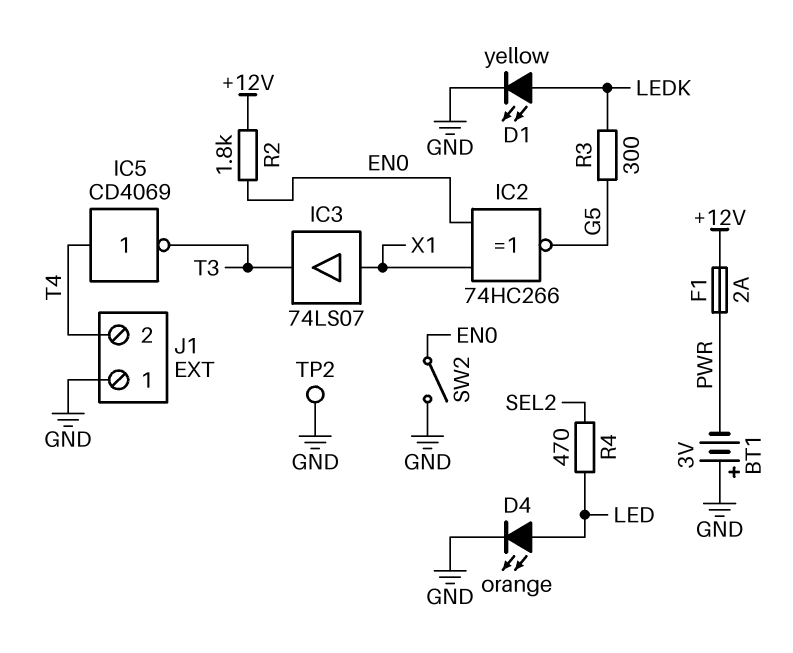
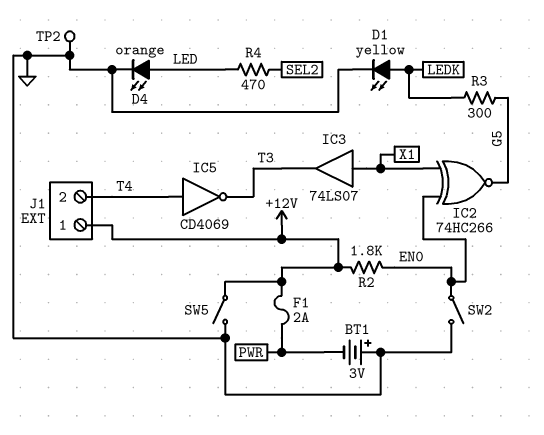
J1 pin 1: GND -> +12V
SW5: none -> switch (+12V, GND)

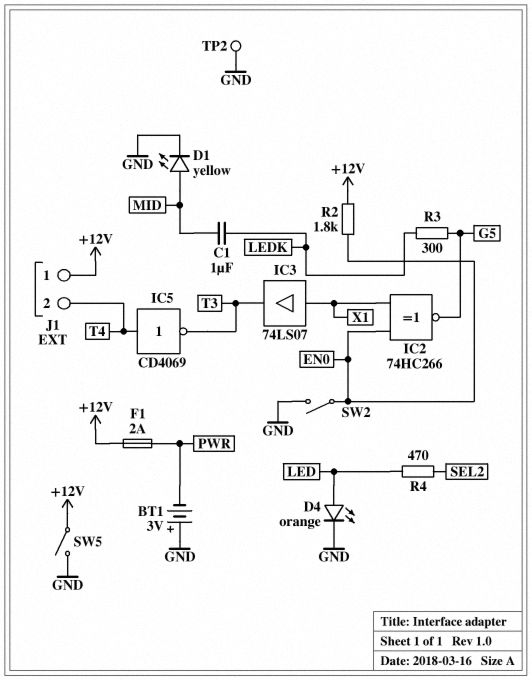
C1: none -> 1uF (LEDK, MID)
D1: LED yellow (A LEDK, K GND) -> LED yellow (A MID, K GND)

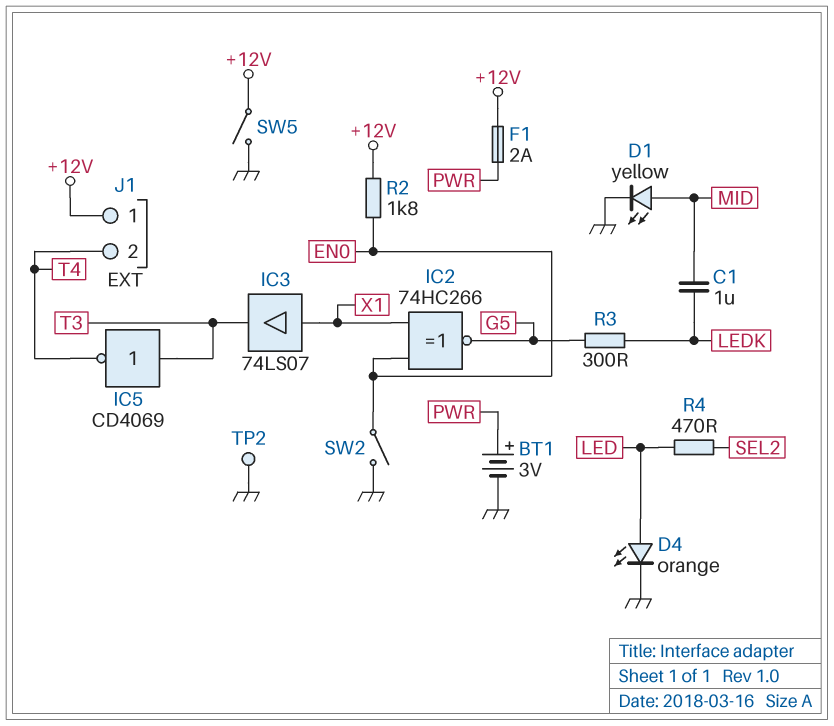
BT1: 3V (plus GND, minus PWR) -> 3V (plus PWR, minus GND)
IC5: NOT CD4069 (in T4, out T3) -> NOT CD4069 (in T3, out T4)

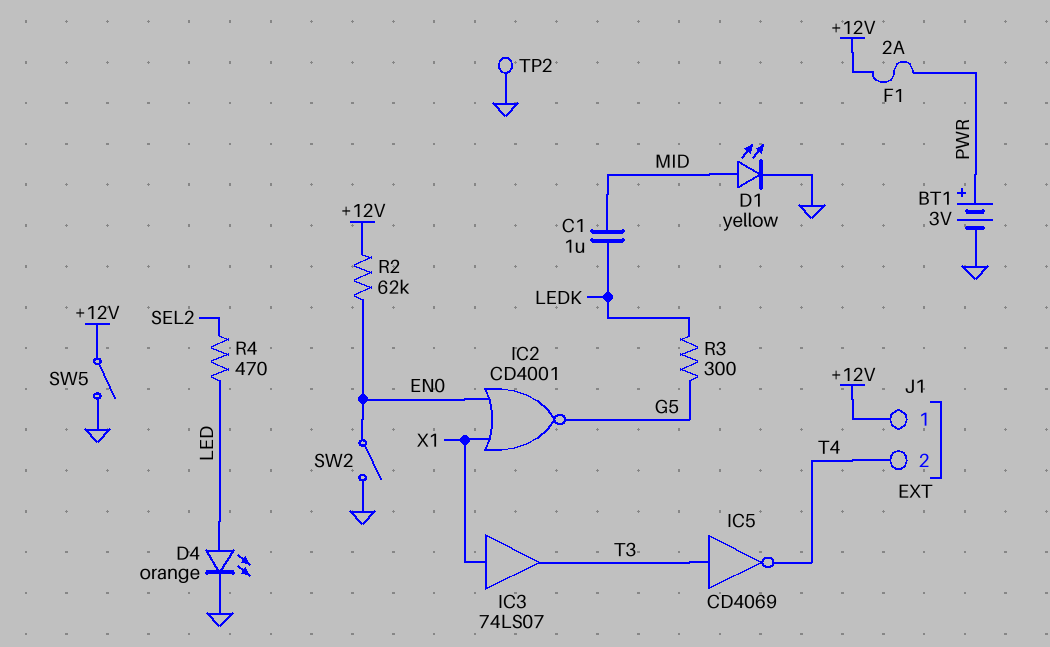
IC2: XNOR 74HC266 (in EN0, in X1, out G5) -> NOR CD4001 (in EN0, in X1, out G5)
R2: 1.8k (+12V, EN0) -> 62k (+12V, EN0)

